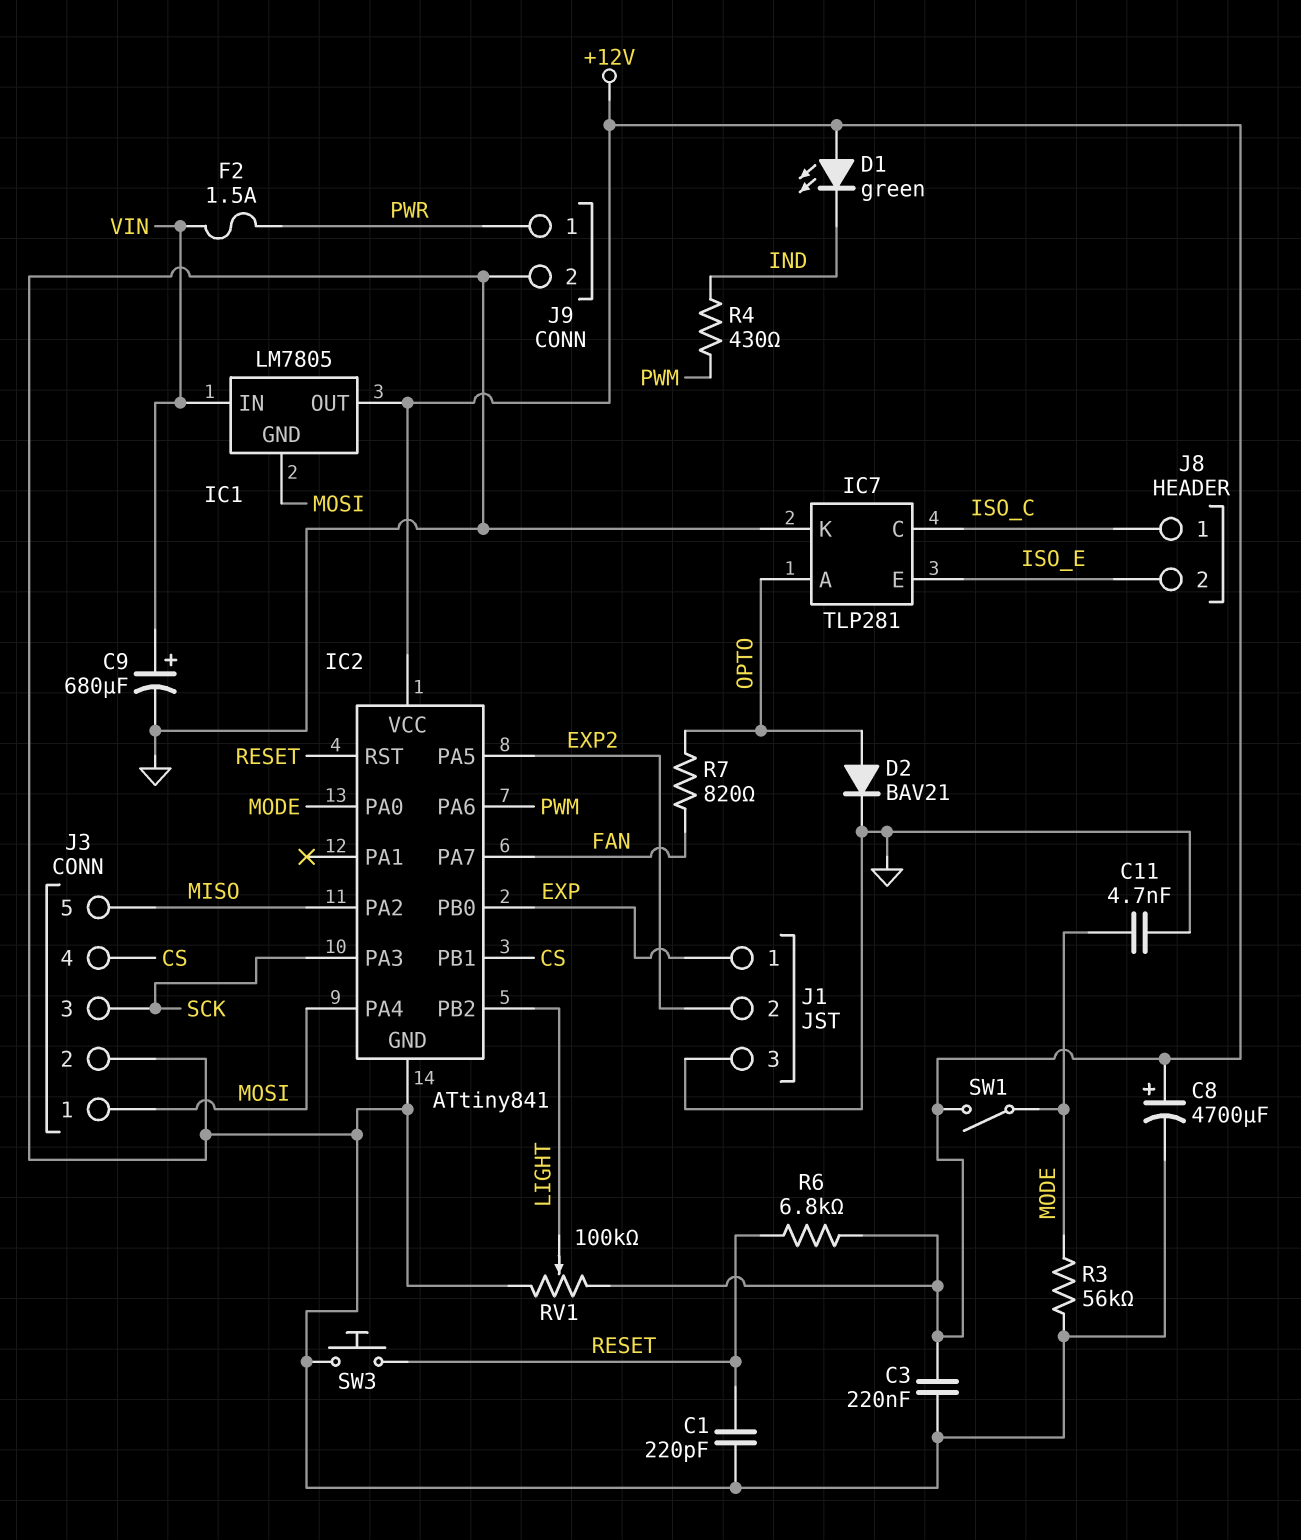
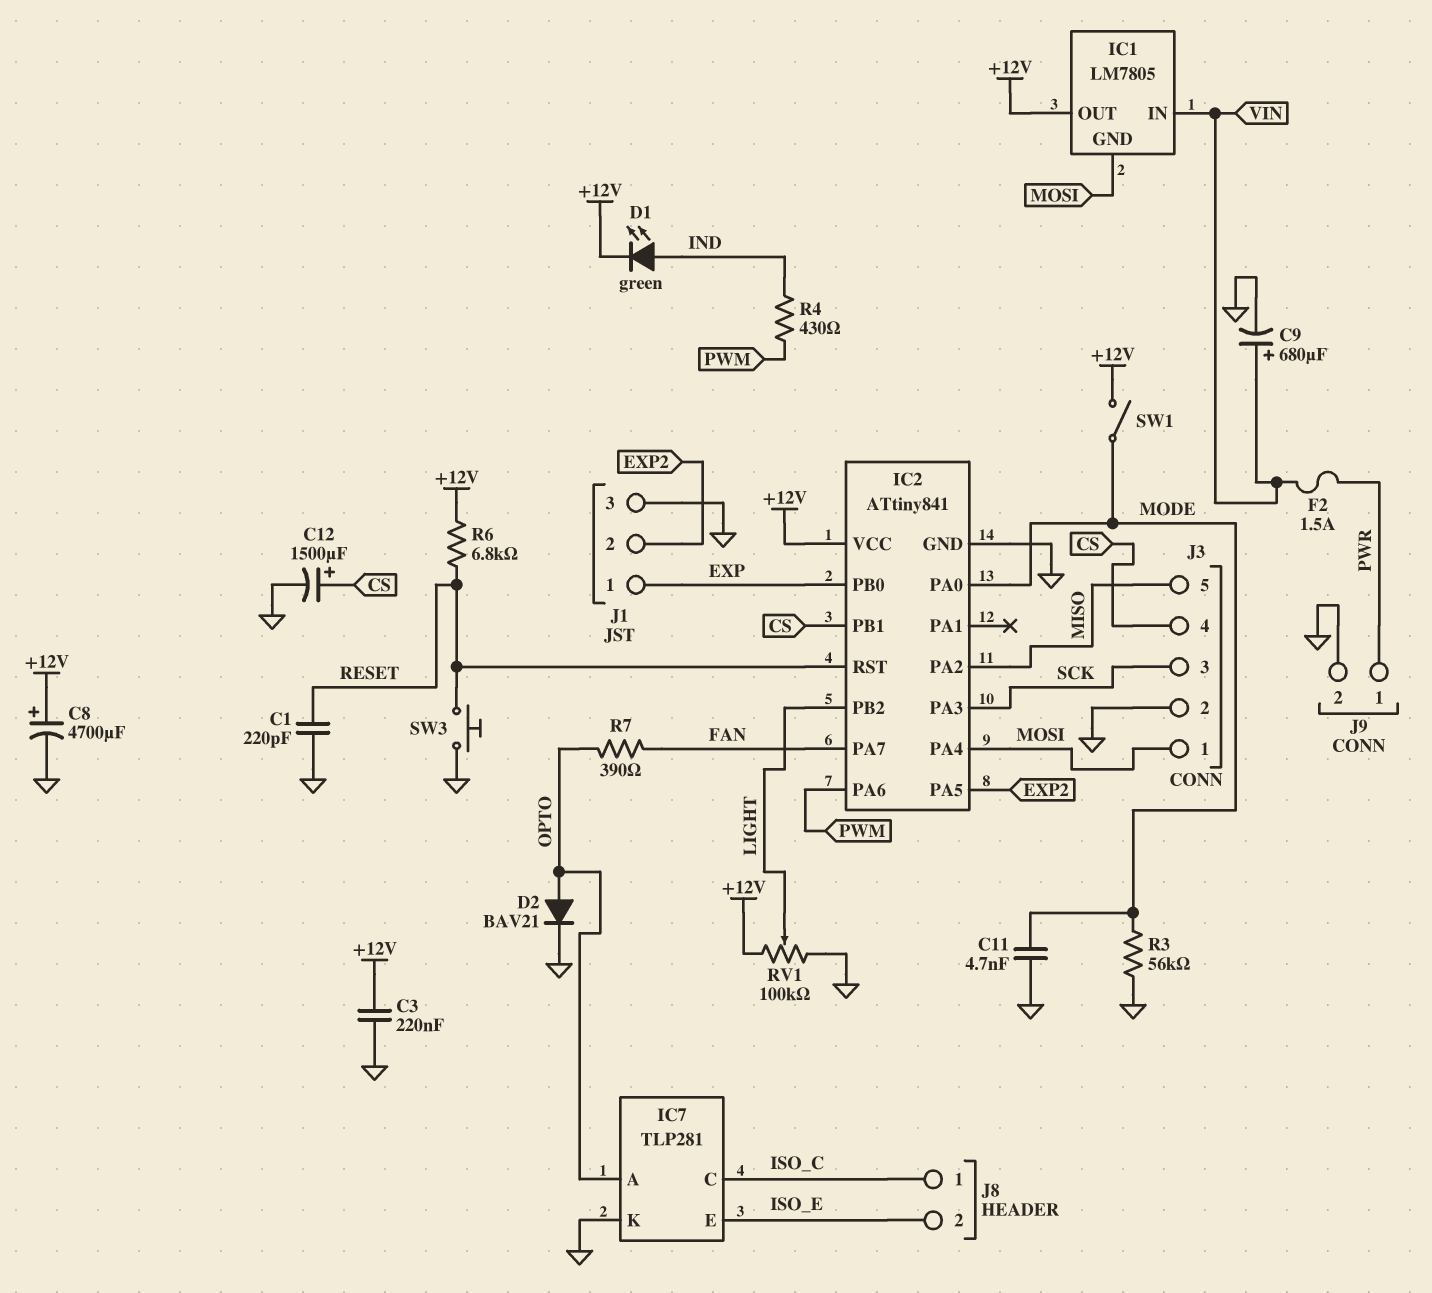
C12: none -> 1500uF (plus CS, minus GND)
D1: LED green (A +12V, K IND) -> LED green (A IND, K +12V)
R7: 820 (FAN, OPTO) -> 390 (FAN, OPTO)

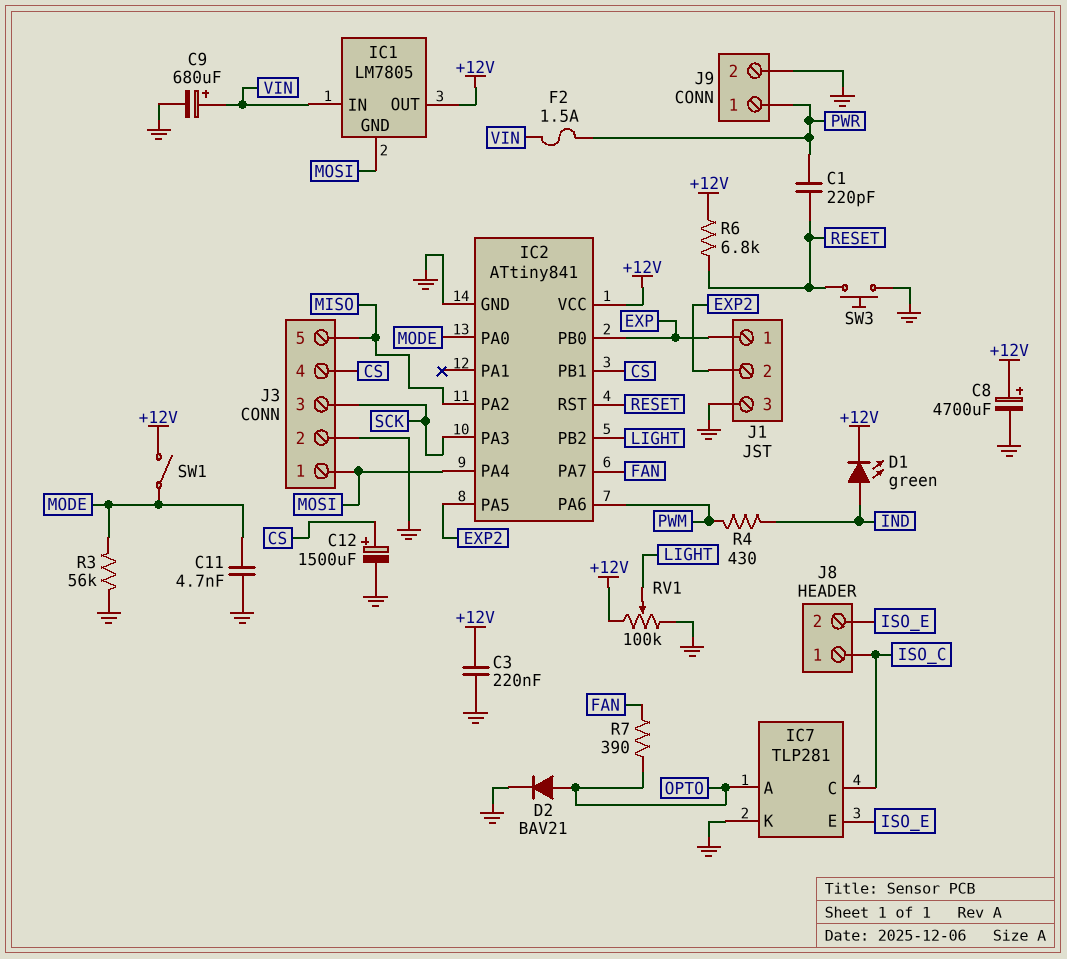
C1: 220pF (GND, RESET) -> 220pF (PWR, RESET)

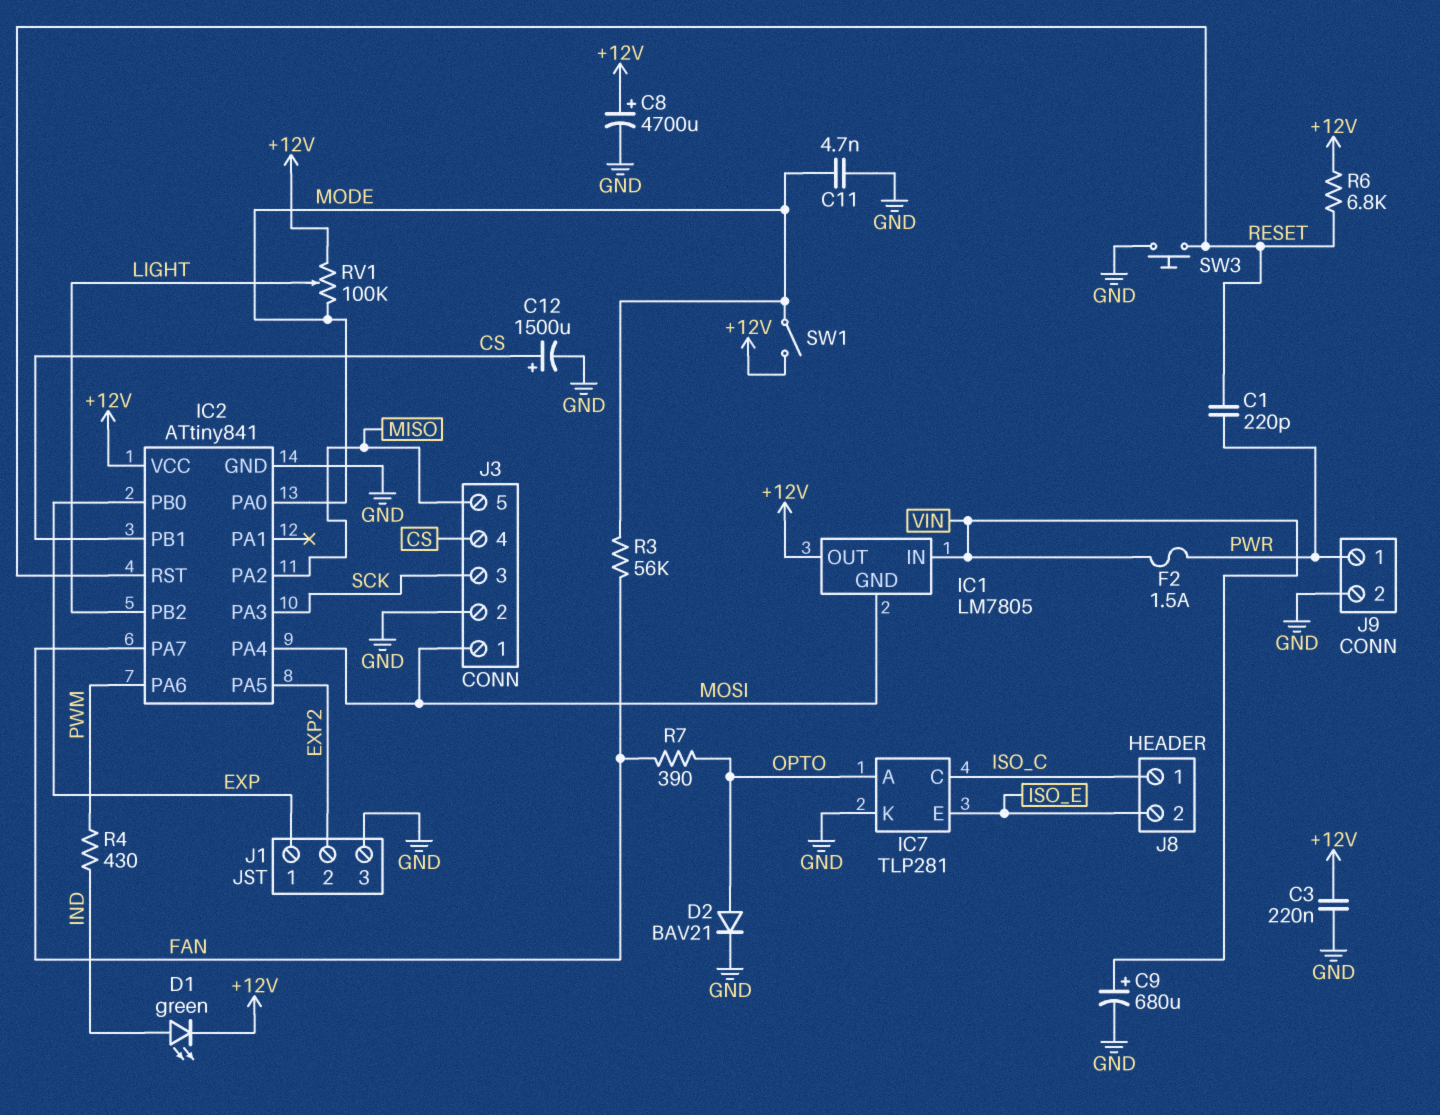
R3: 56k (GND, MODE) -> 56k (FAN, MODE)
RV1: 100k (+12V, GND, wiper LIGHT) -> 100k (+12V, MODE, wiper LIGHT)

